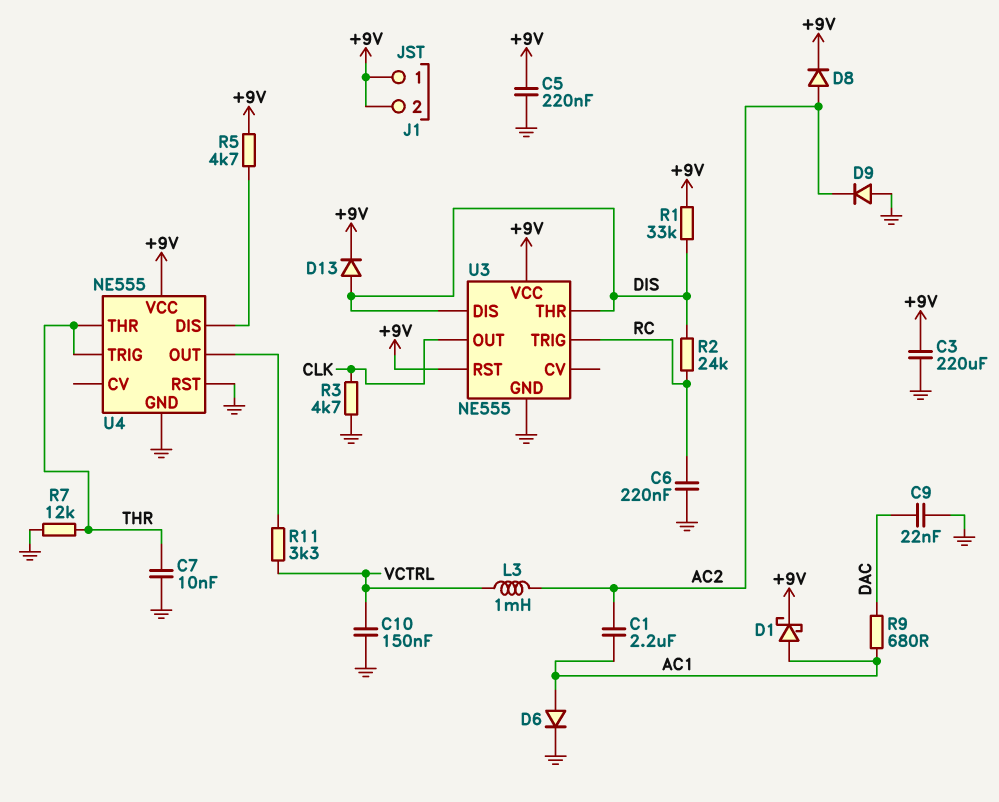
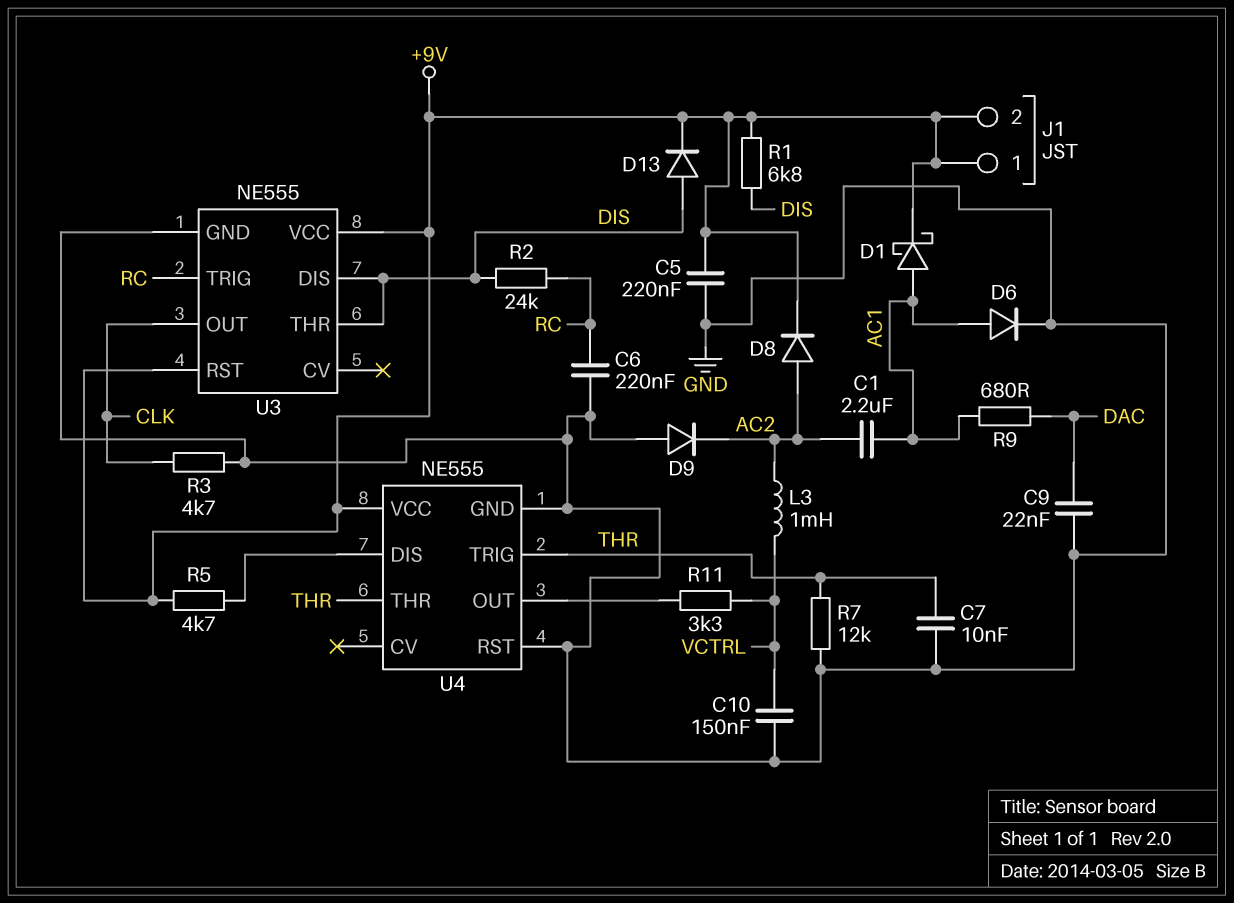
C3: 220uF (+9V, GND) -> none
R1: 33k (+9V, DIS) -> 6.8k (+9V, DIS)

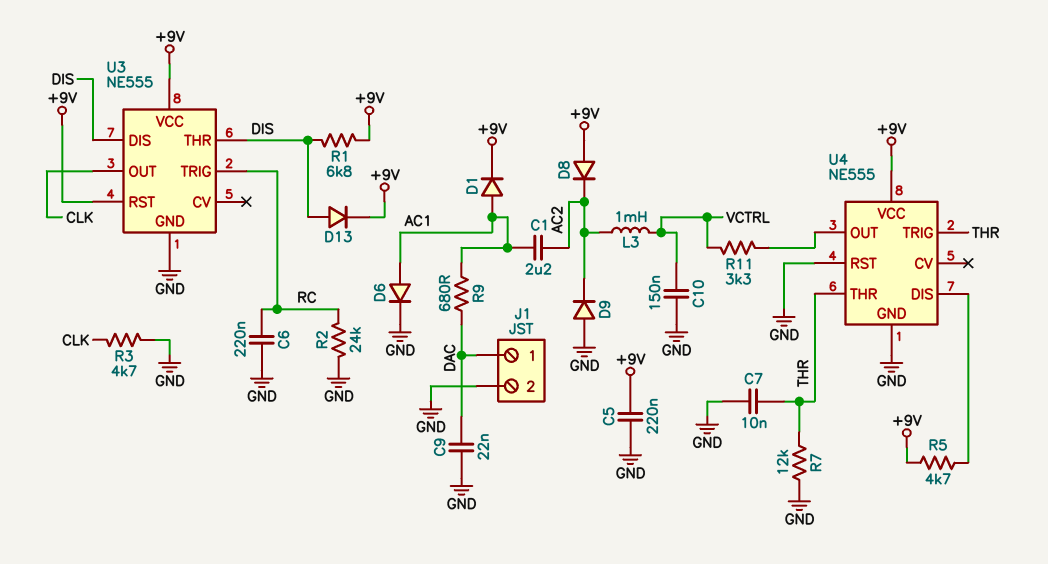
D1: schottky (A AC1, K +9V) -> diode (A AC1, K +9V)
D8: diode (A AC2, K +9V) -> diode (A +9V, K AC2)
J1 pin 1: +9V -> DAC
J1 pin 2: +9V -> GND
R2: 24k (DIS, RC) -> 24k (GND, RC)

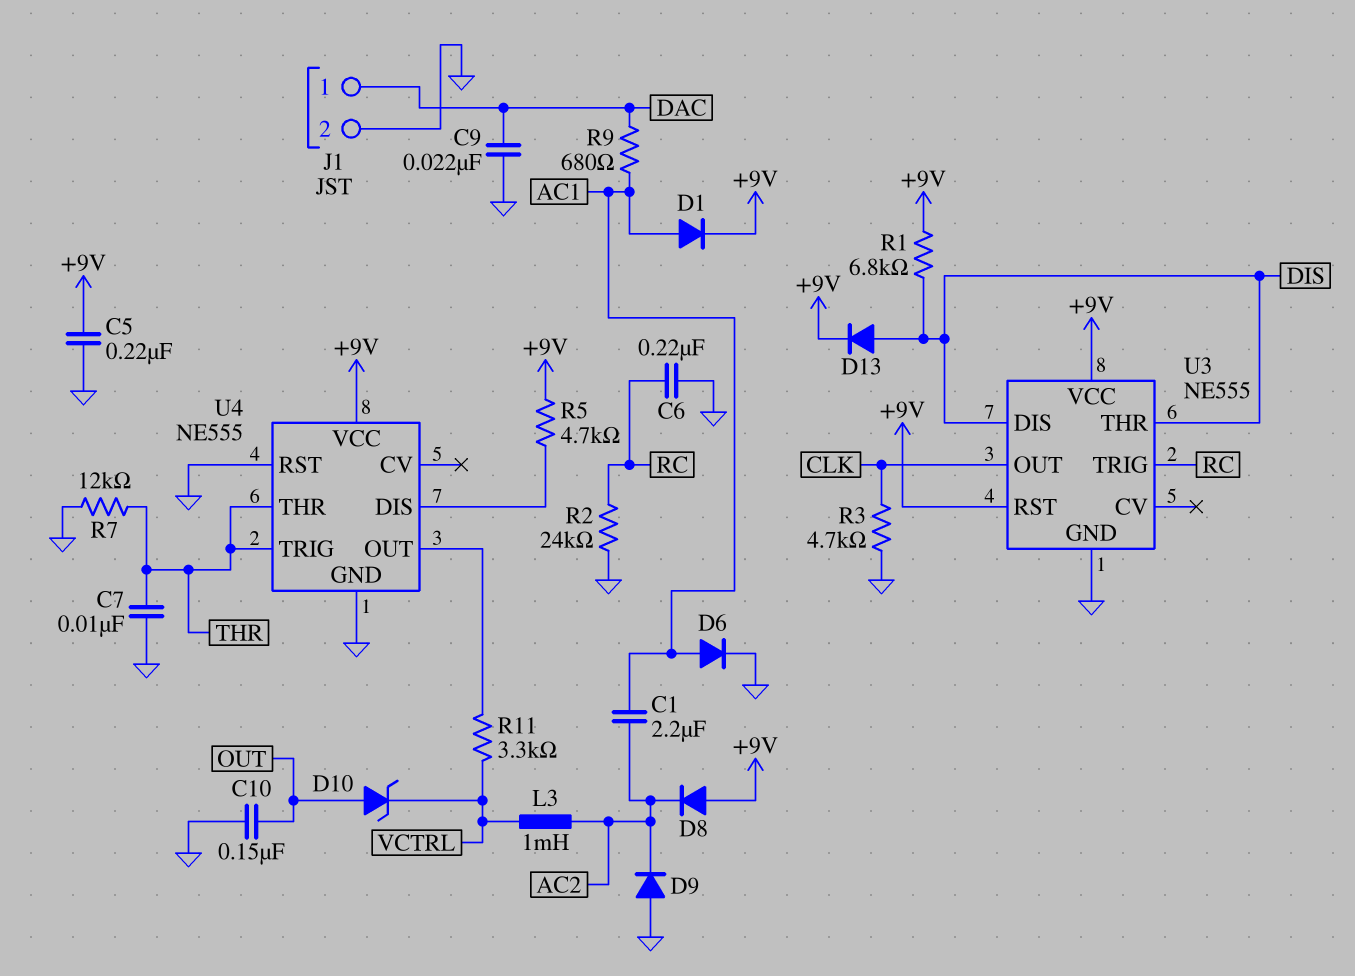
C10: 150nF (GND, VCTRL) -> 150nF (GND, OUT)
D10: none -> zener (A OUT, K VCTRL)

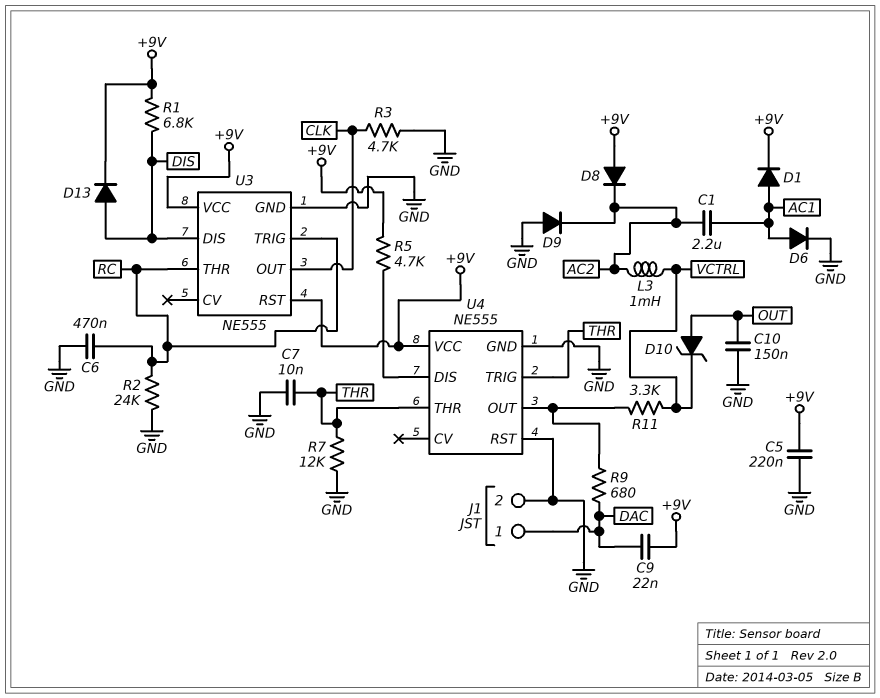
C6: 220nF (GND, RC) -> 470nF (GND, RC)
C9: 22nF (DAC, GND) -> 22nF (+9V, DAC)
R9: 680 (AC1, DAC) -> 680 (DAC, U4/OUT)
U3 pin THR: DIS -> RC

